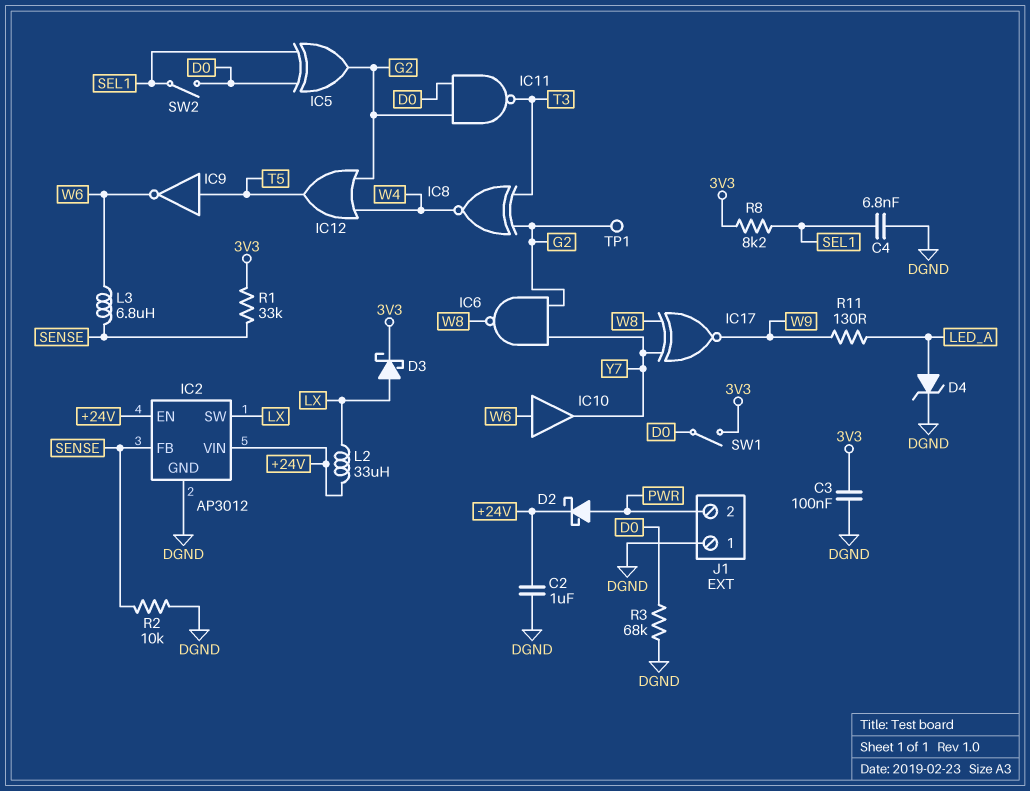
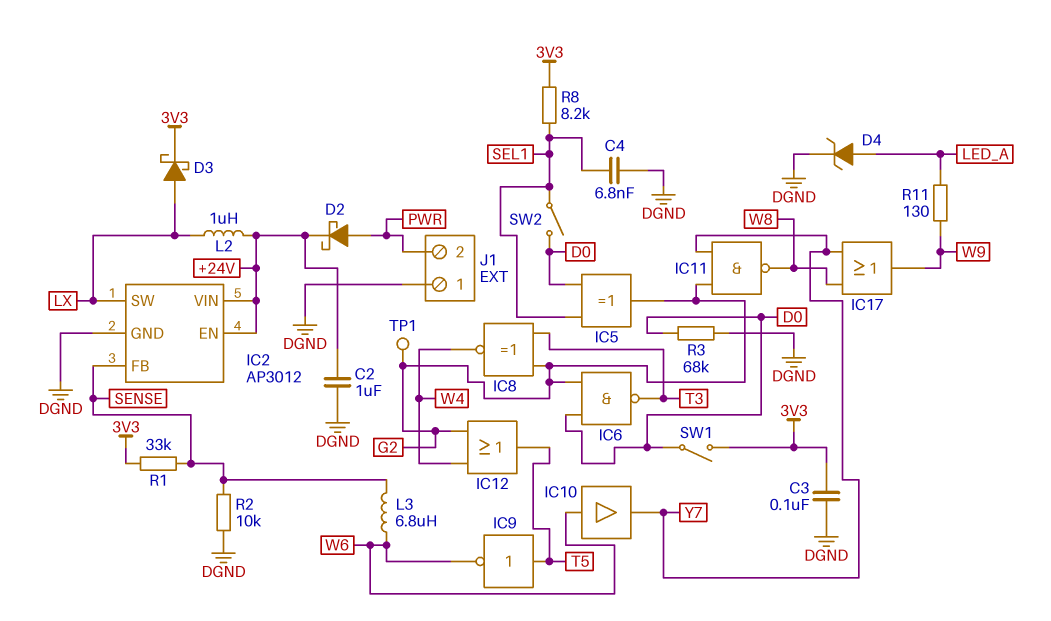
IC6: NAND (in G2, in Y7, out W8) -> NAND (in D0, in G2, out T3)
IC11: NAND (in D0, in G2, out T3) -> NAND (in G2, in Y7, out W8)
IC17: XNOR (in W8, in Y7, out W9) -> OR (in W8, in Y7, out W9)
L2: 33uH (+24V, LX) -> 1uH (+24V, LX)

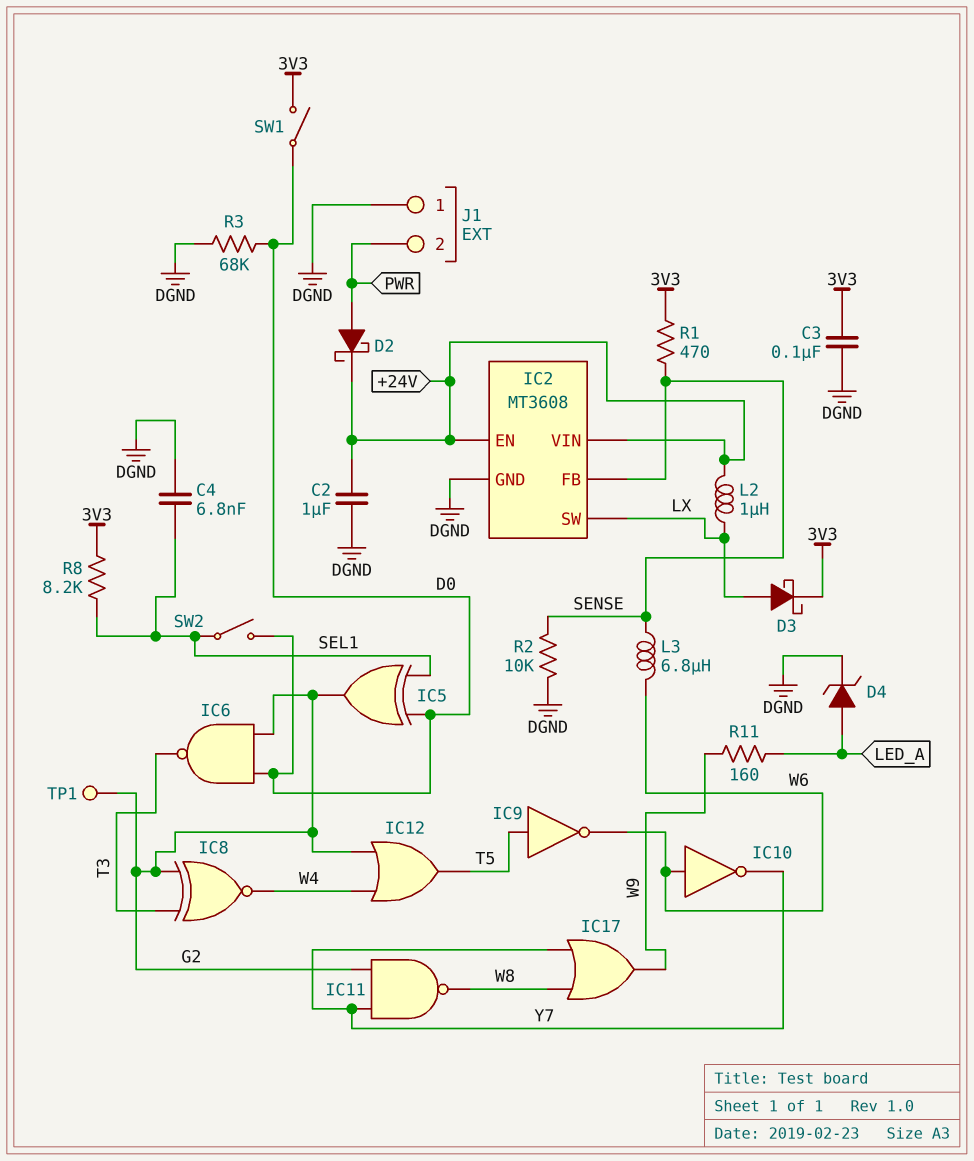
IC2: AP3012 -> MT3608
IC10: buffer (in W6, out Y7) -> NOT (in W6, out Y7)
R1: 33k (3V3, SENSE) -> 470 (3V3, SENSE)
R11: 130 (LED_A, W9) -> 160 (LED_A, W9)

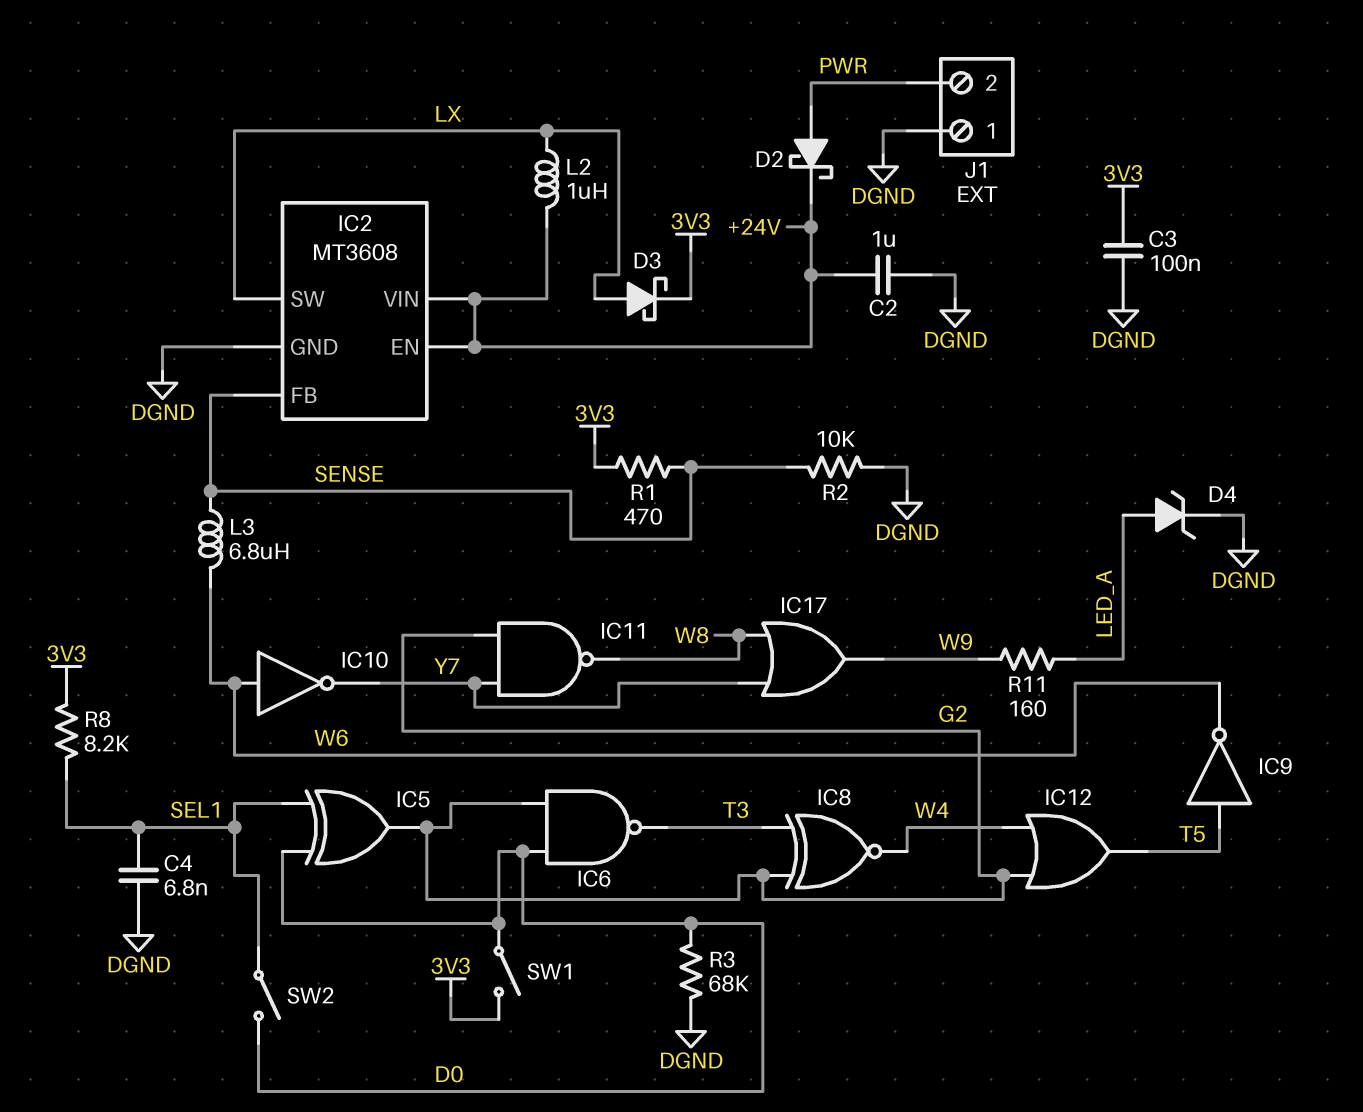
TP1: test point (G2) -> none

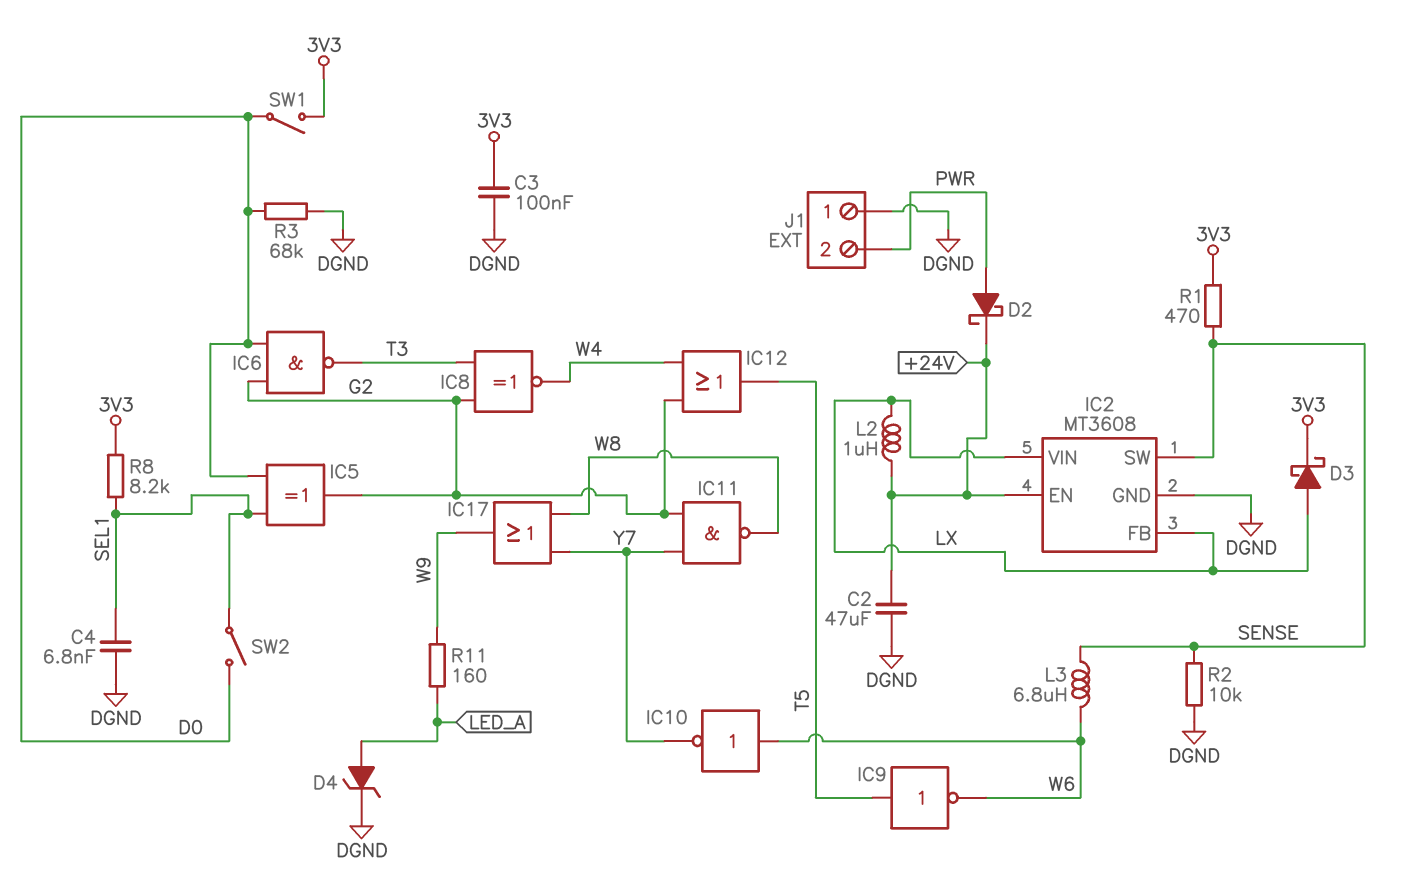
C2: 1uF (+24V, DGND) -> 47uF (+24V, DGND)
IC2 pin FB: SENSE -> LX
IC2 pin SW: LX -> SENSE
IC2 pin VIN: +24V -> LX

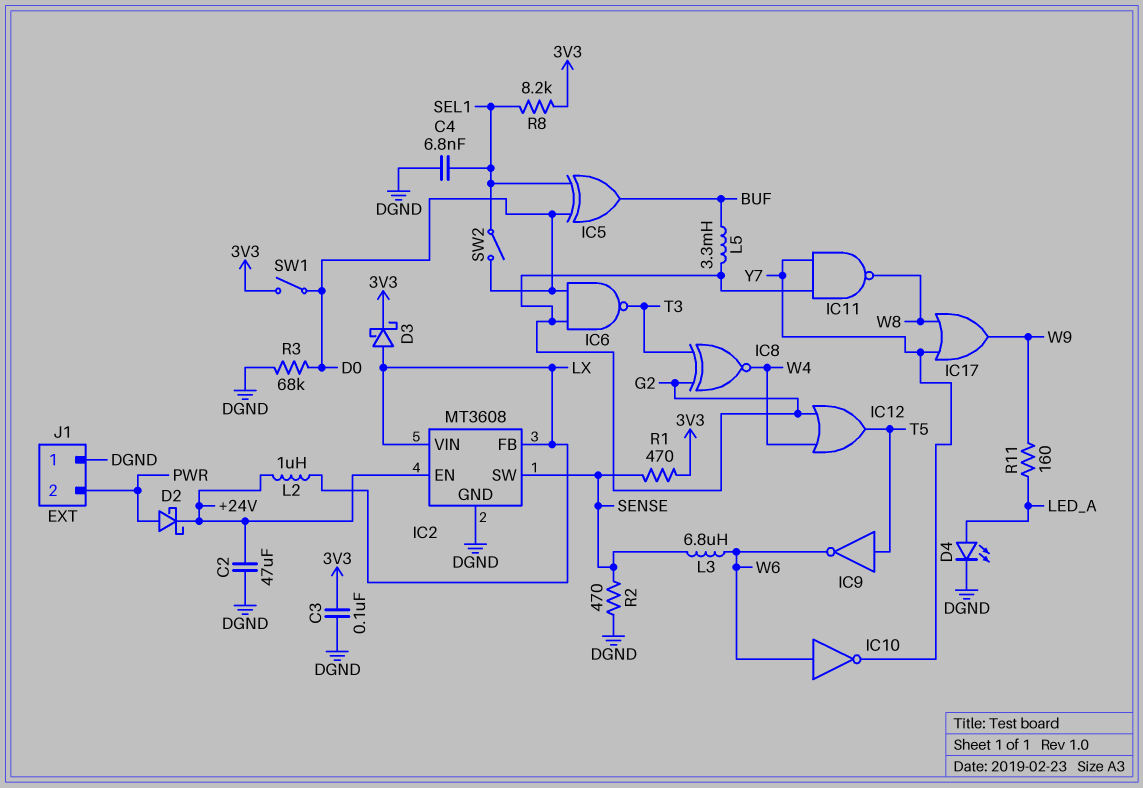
D4: zener (A LED_A, K DGND) -> LED (A LED_A, K DGND)
IC5: XOR (in D0, in SEL1, out G2) -> XOR (in D0, in SEL1, out BUF)
L5: none -> 3.3mH (BUF, G2)
R2: 10k (DGND, SENSE) -> 470 (DGND, SENSE)

